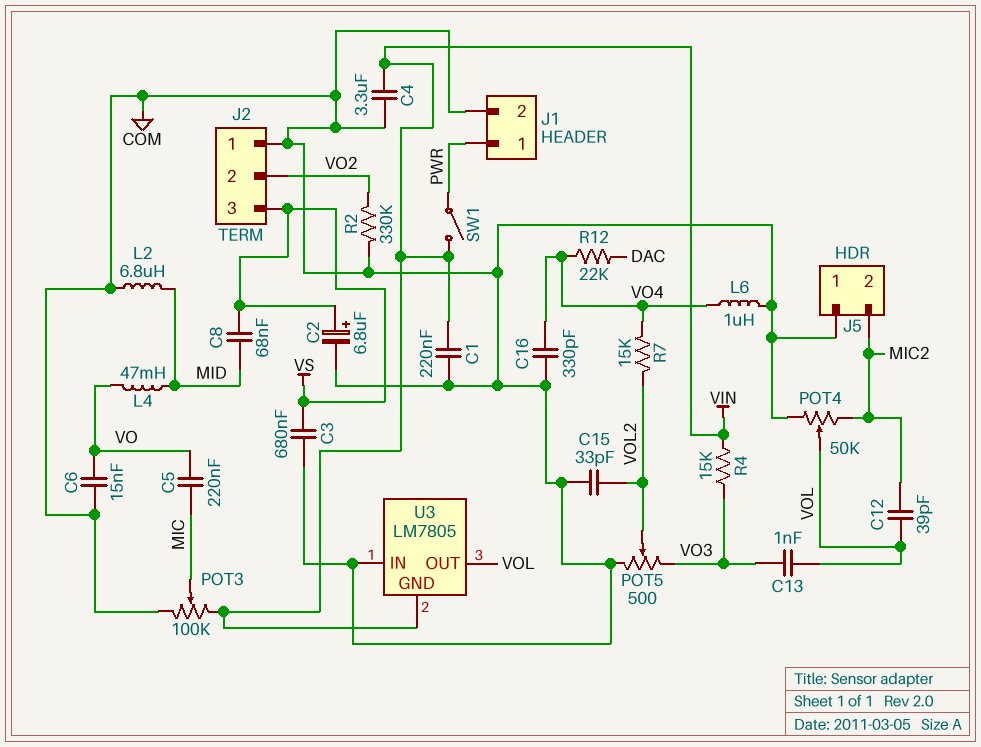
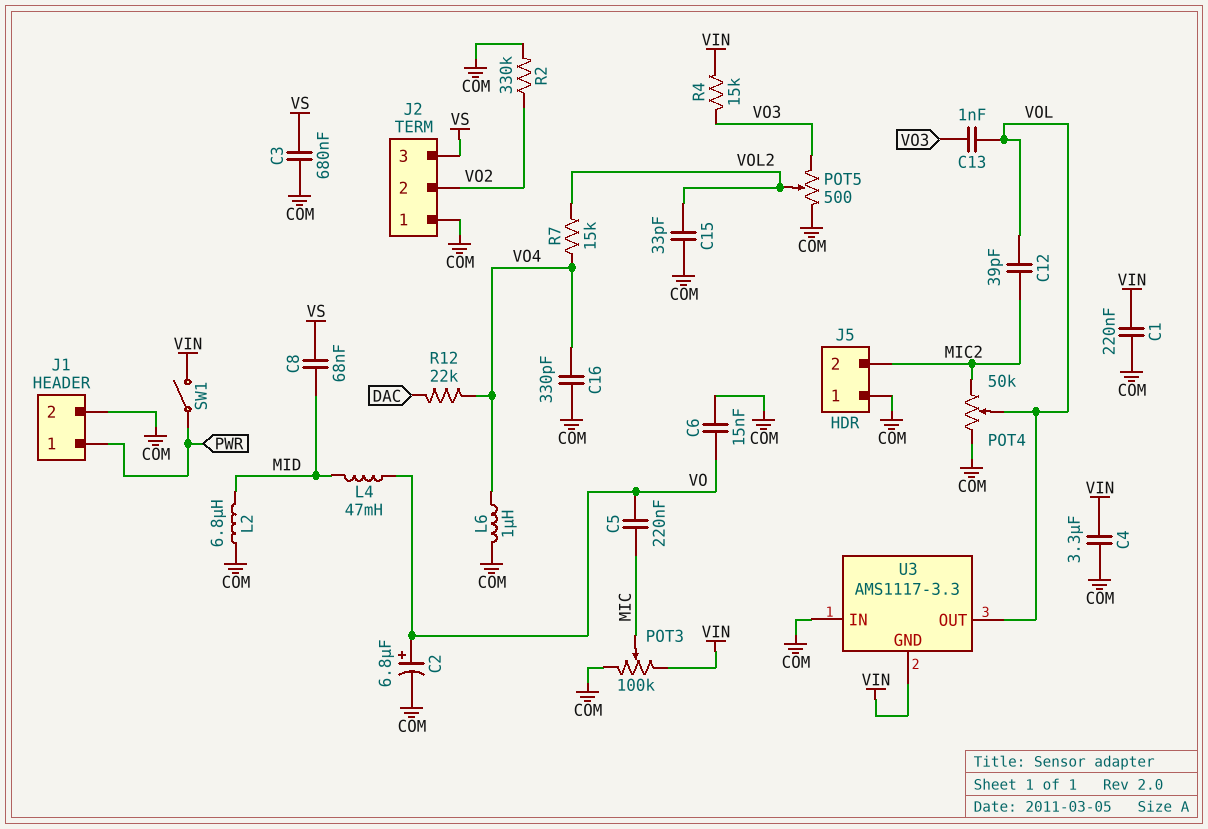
C2: 6.8uF (plus VS, minus COM) -> 6.8uF (plus VO, minus COM)
U3: LM7805 -> AMS1117-3.3

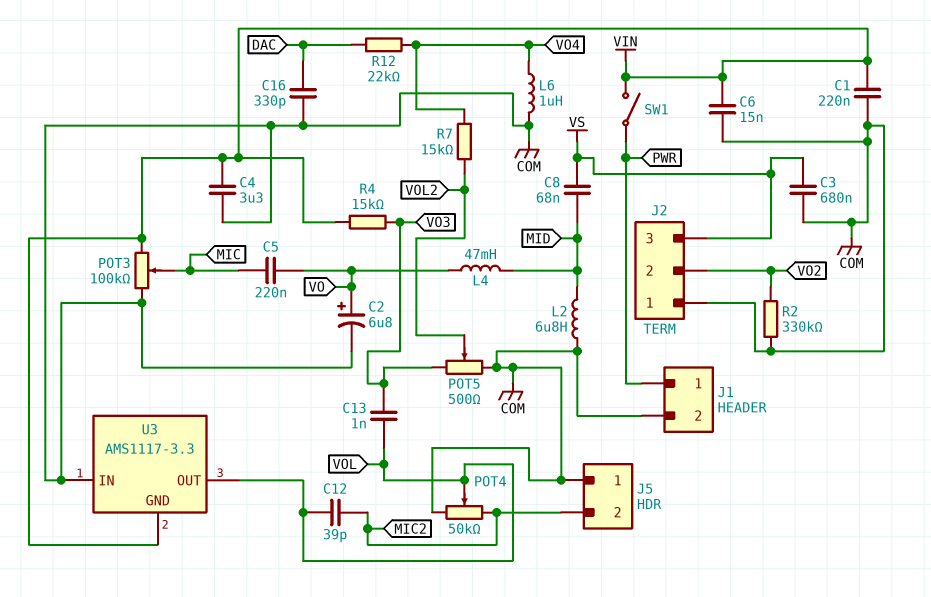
C6: 15nF (COM, VO) -> 15nF (COM, VIN)
C15: 33pF (COM, VOL2) -> none
C16: 330pF (COM, VO4) -> 330pF (COM, DAC)

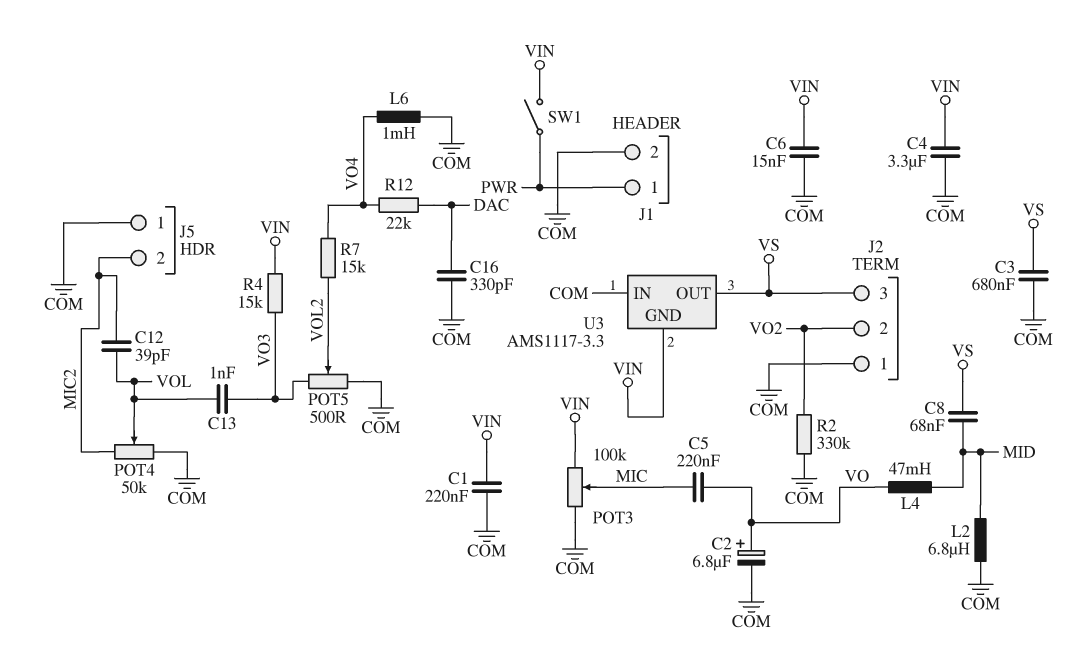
L6: 1uH (COM, VO4) -> 1mH (COM, VO4)
U3 pin OUT: VOL -> VS

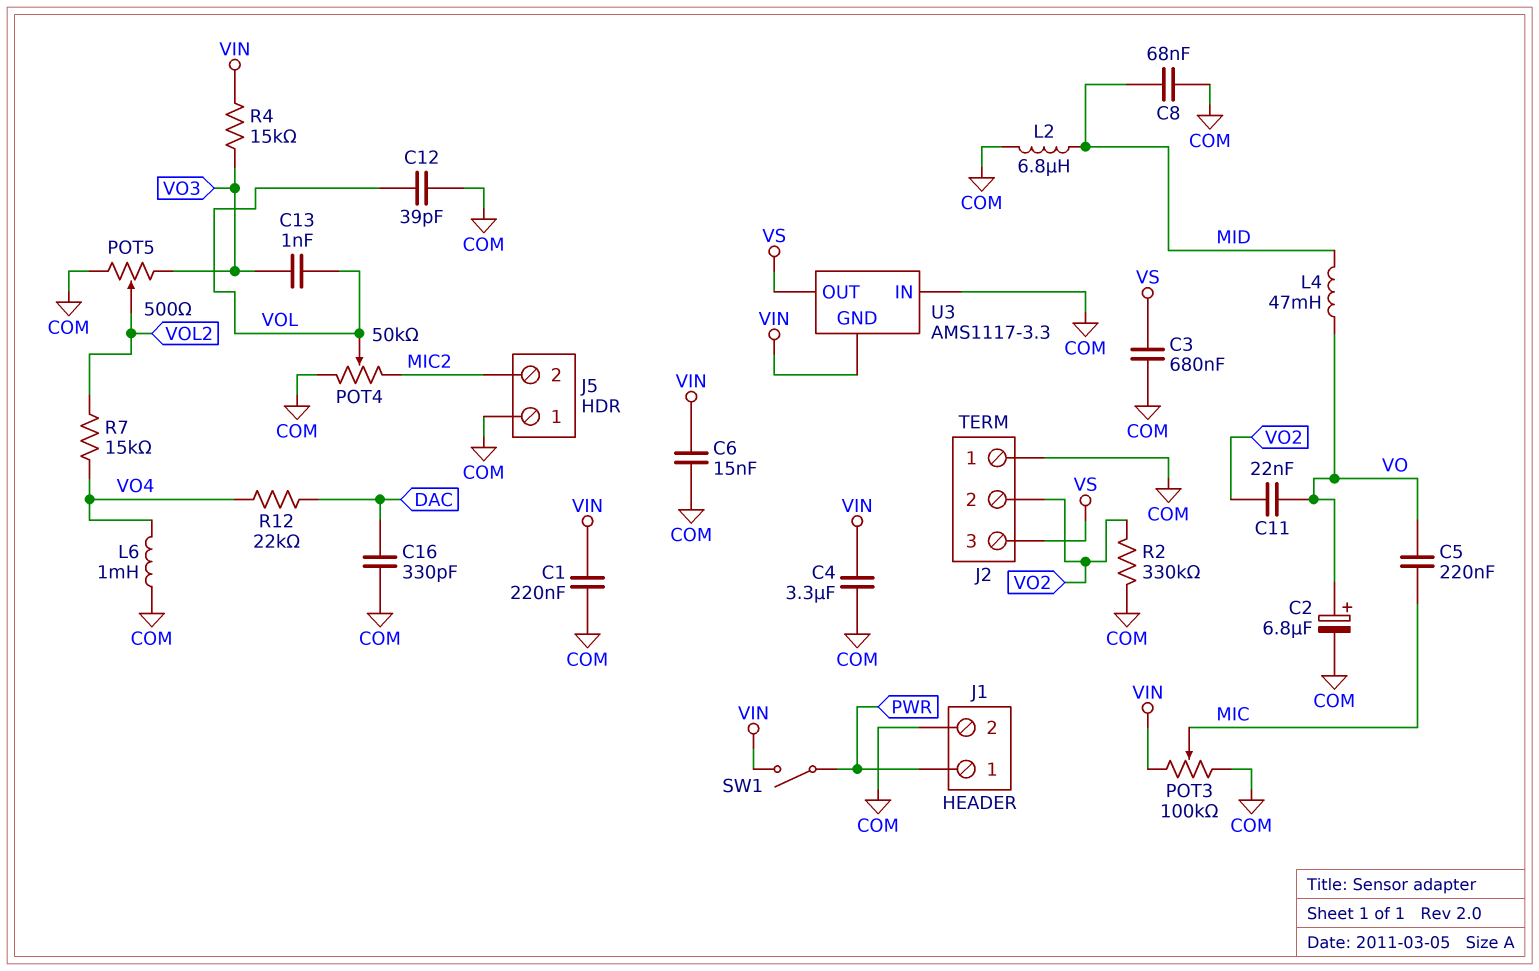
C8: 68nF (MID, VS) -> 68nF (COM, MID)
C11: none -> 22nF (VO, VO2)
C12: 39pF (MIC2, VOL) -> 39pF (COM, VOL)

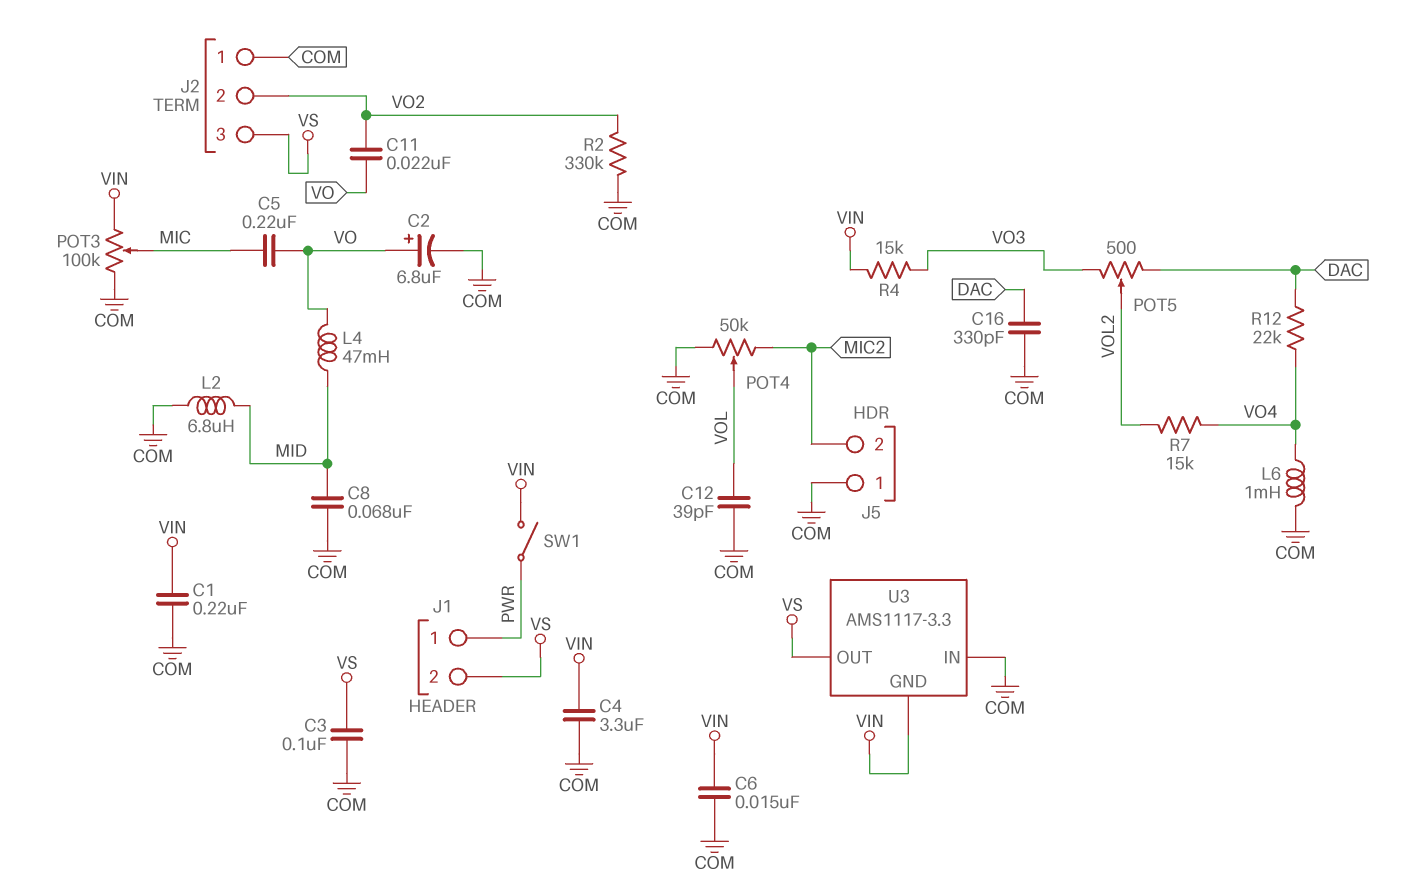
C3: 680nF (COM, VS) -> 100nF (COM, VS)
C13: 1nF (VO3, VOL) -> none
J1 pin 2: COM -> VS
POT5: 500 (COM, VO3, wiper VOL2) -> 500 (DAC, VO3, wiper VOL2)

